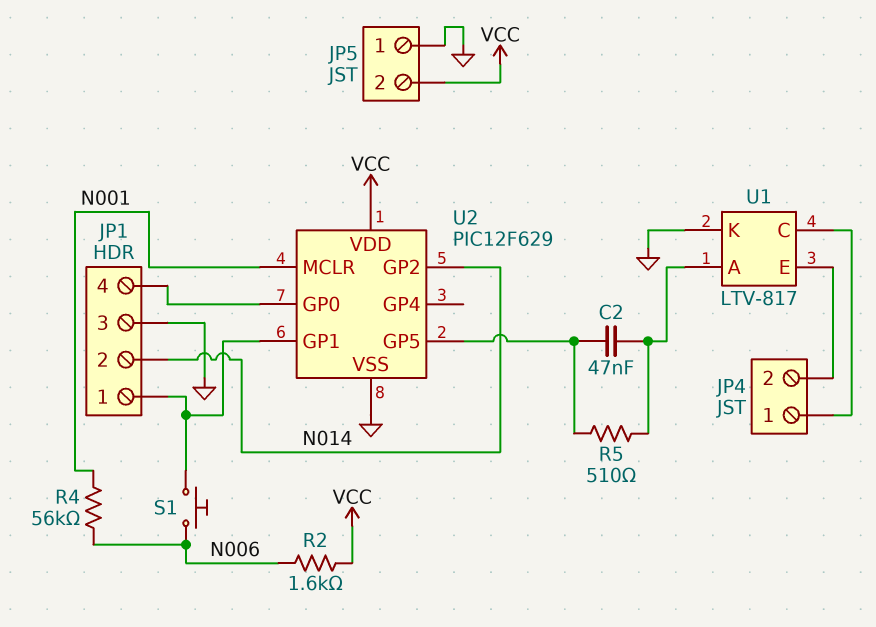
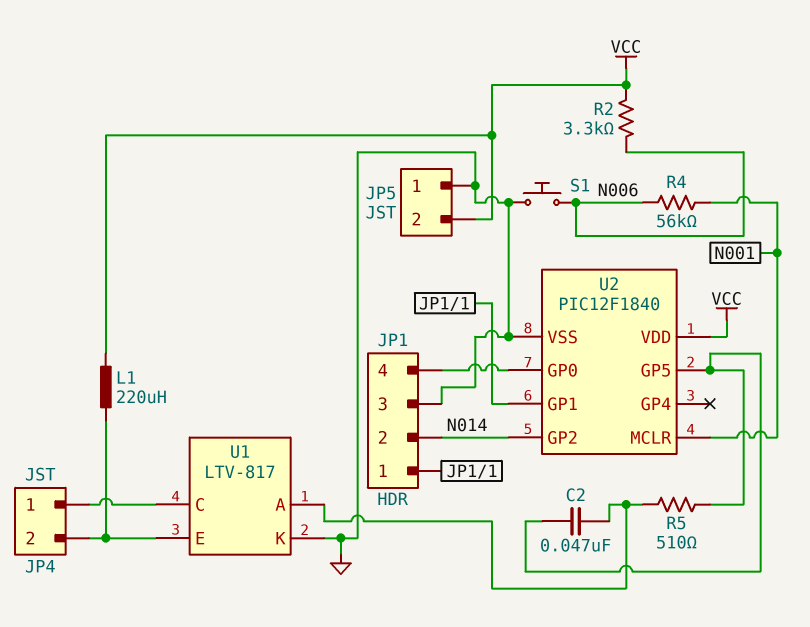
L1: none -> 220uH (JP4/2, VCC)
R2: 1.6k (N006, VCC) -> 3.3k (N006, VCC)
S1: button (JP1/1, N006) -> button (GND, N006)
U2: PIC12F629 -> PIC12F1840

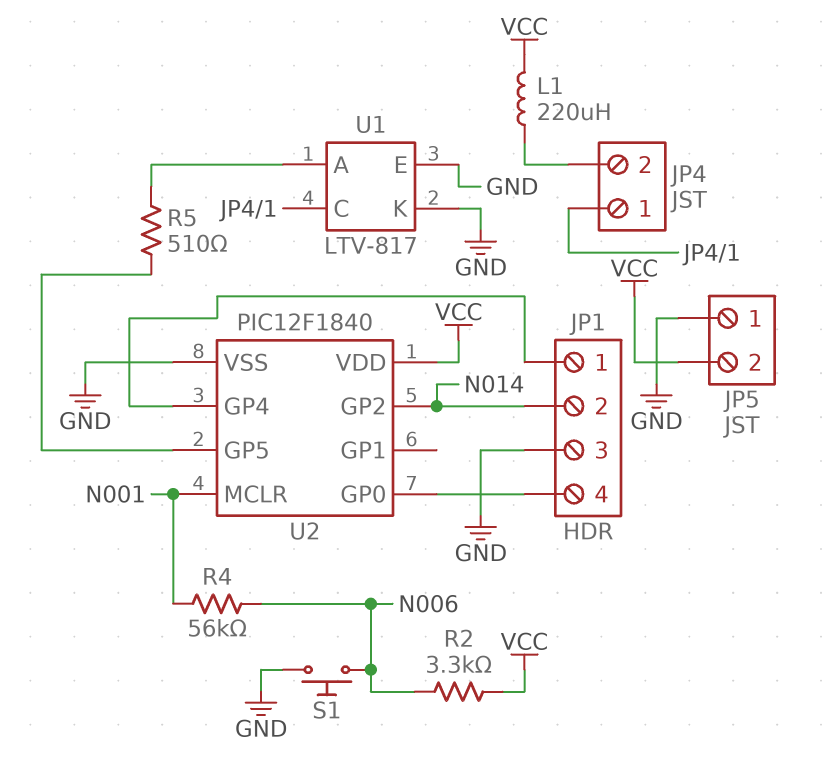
C2: 47nF (U1/A, U2/GP5) -> none
U1 pin E: JP4/2 -> GND
U2 pin GP1: JP1/1 -> none
U2 pin GP4: none -> JP1/1

